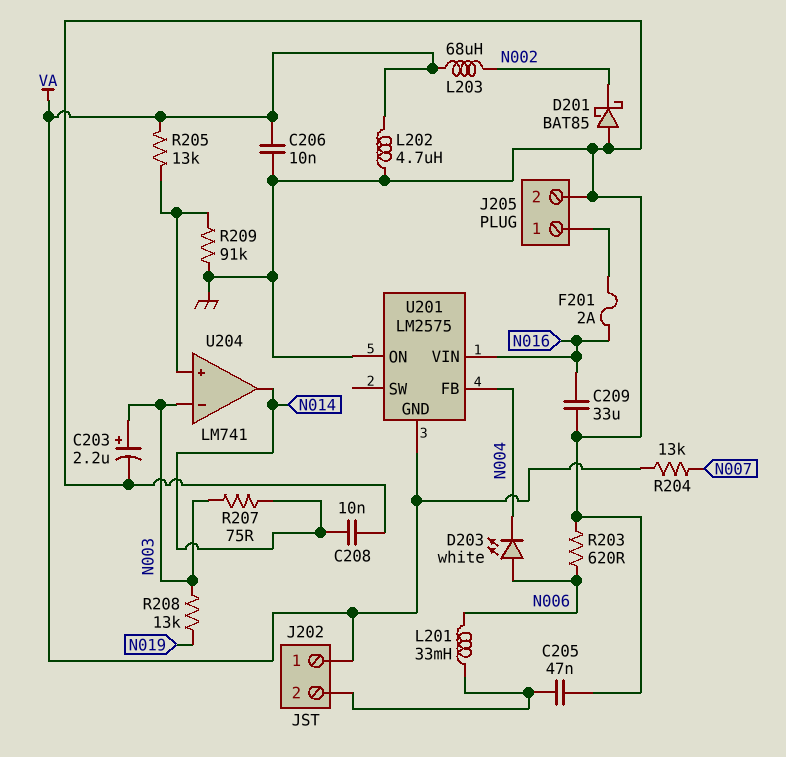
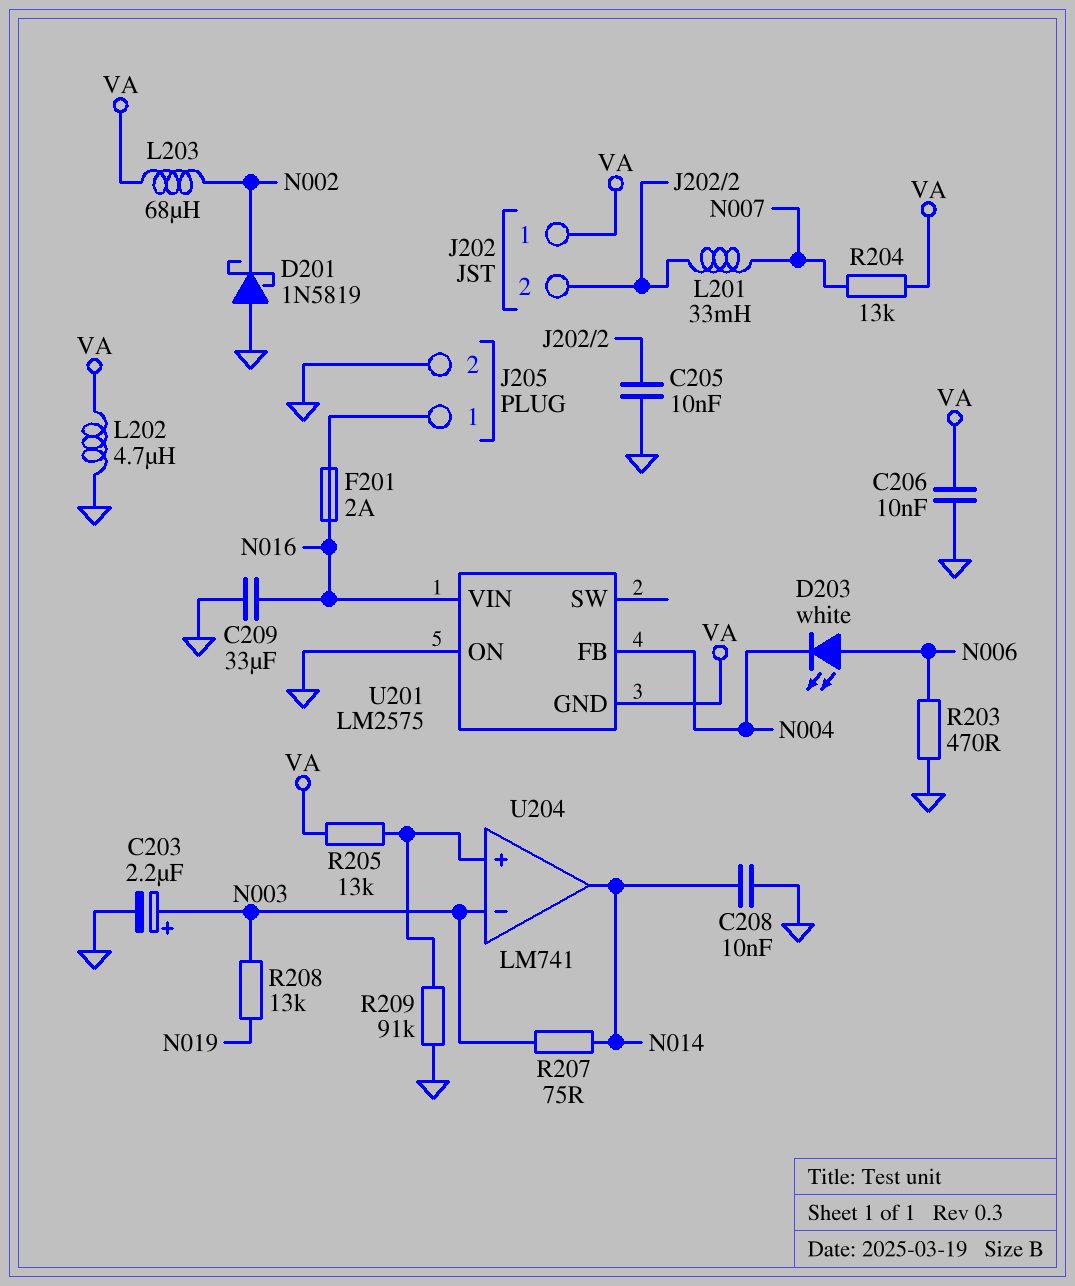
C205: 47nF (GND, J202/2) -> 10nF (GND, J202/2)
D201: schottky BAT85 (A GND, K N002) -> schottky 1N5819 (A GND, K N002)
L201: 33mH (J202/2, N006) -> 33mH (J202/2, N007)
R203: 620 (GND, N006) -> 470 (GND, N006)

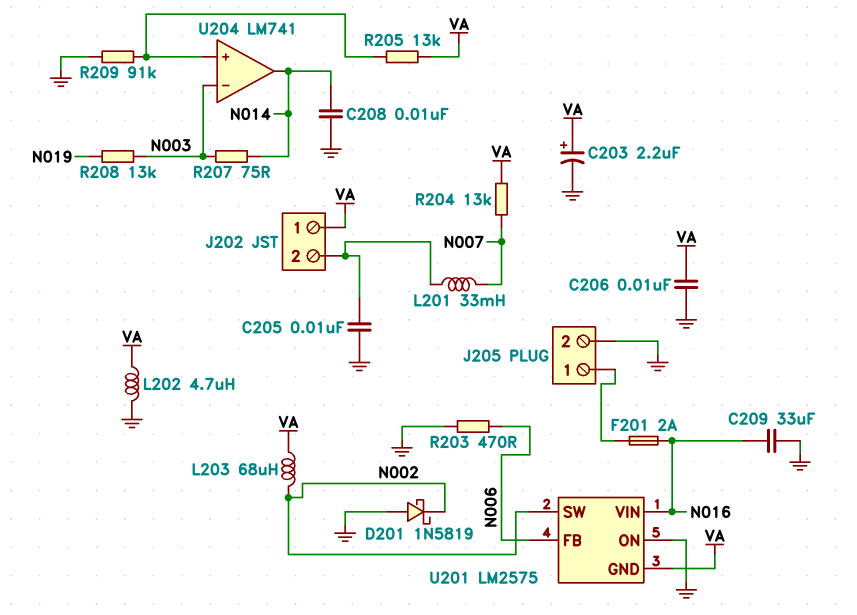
C203: 2.2uF (plus N003, minus GND) -> 2.2uF (plus VA, minus GND)
D203: LED white (A N006, K N004) -> none
U201 pin FB: N004 -> N006
U201 pin SW: none -> N002

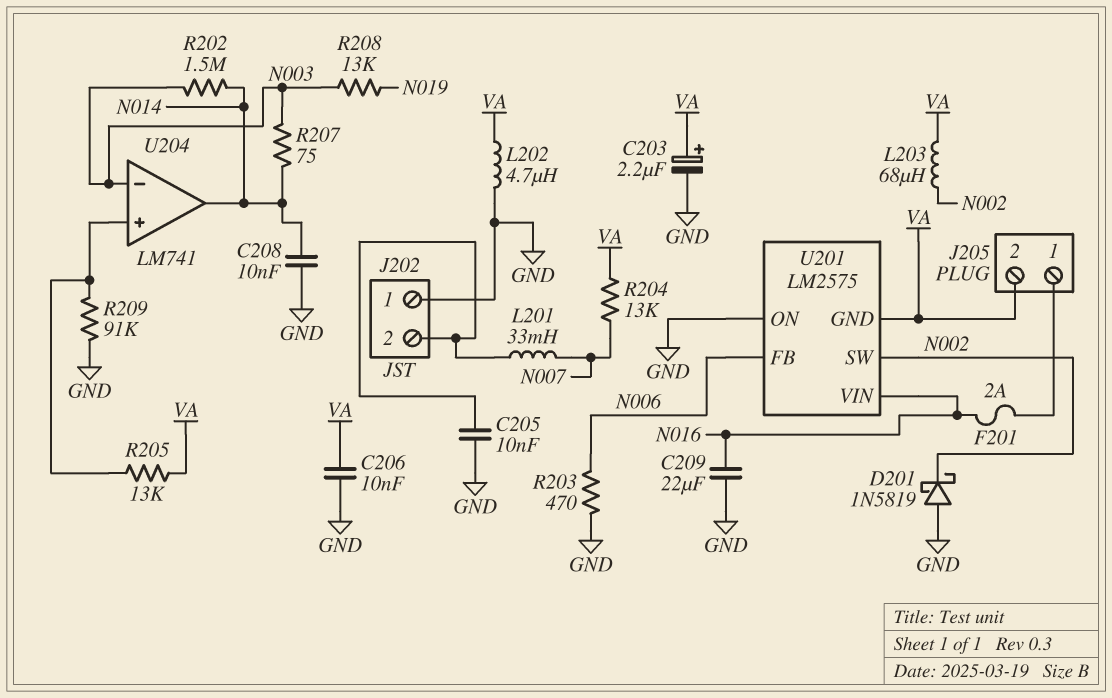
C209: 33uF (GND, N016) -> 22uF (GND, N016)
J202 pin 1: VA -> GND
J205 pin 2: GND -> VA
R202: none -> 1.5M (N003, N014)

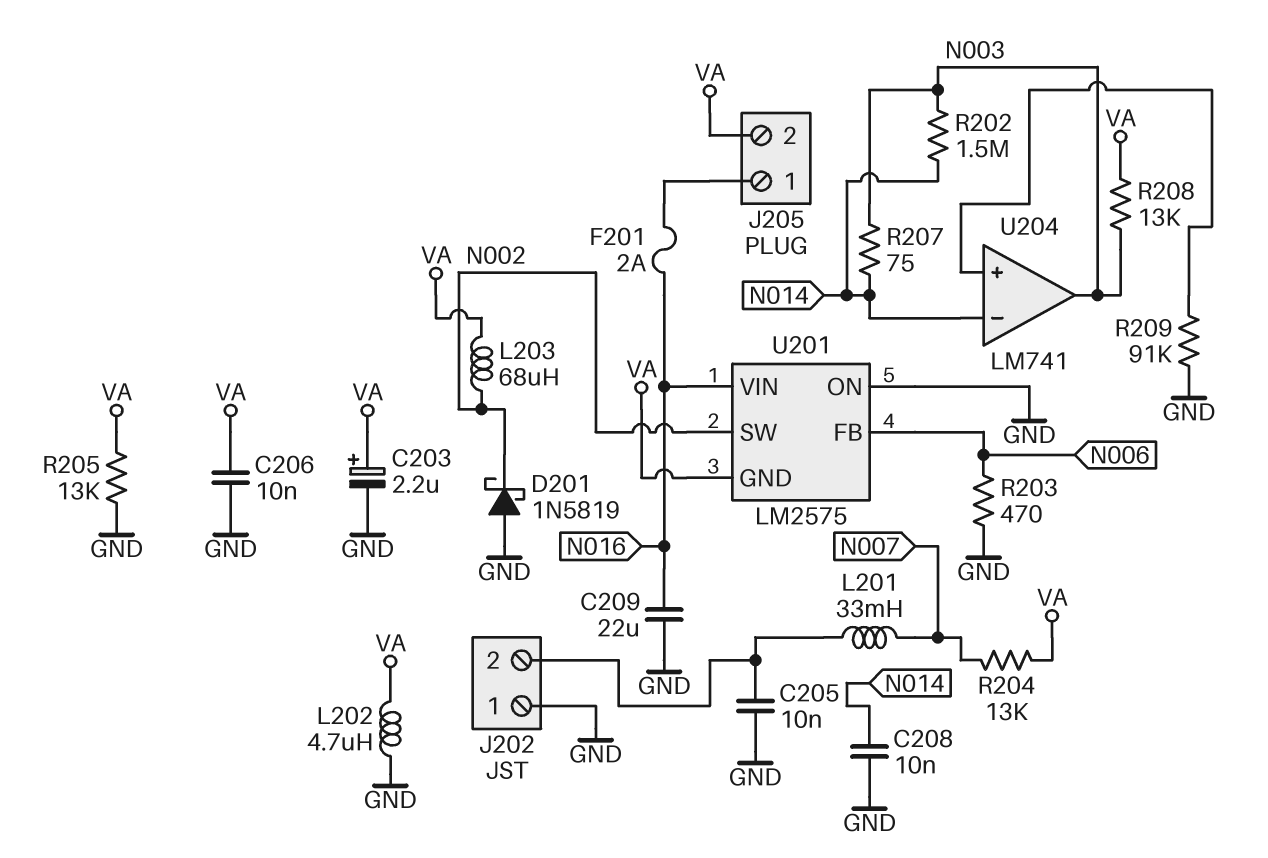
R205: 13k (U204/in+, VA) -> 13k (GND, VA)
R208: 13k (N003, N019) -> 13k (N003, VA)
U204 pin in-: N003 -> N014
U204 pin out: N014 -> N003

